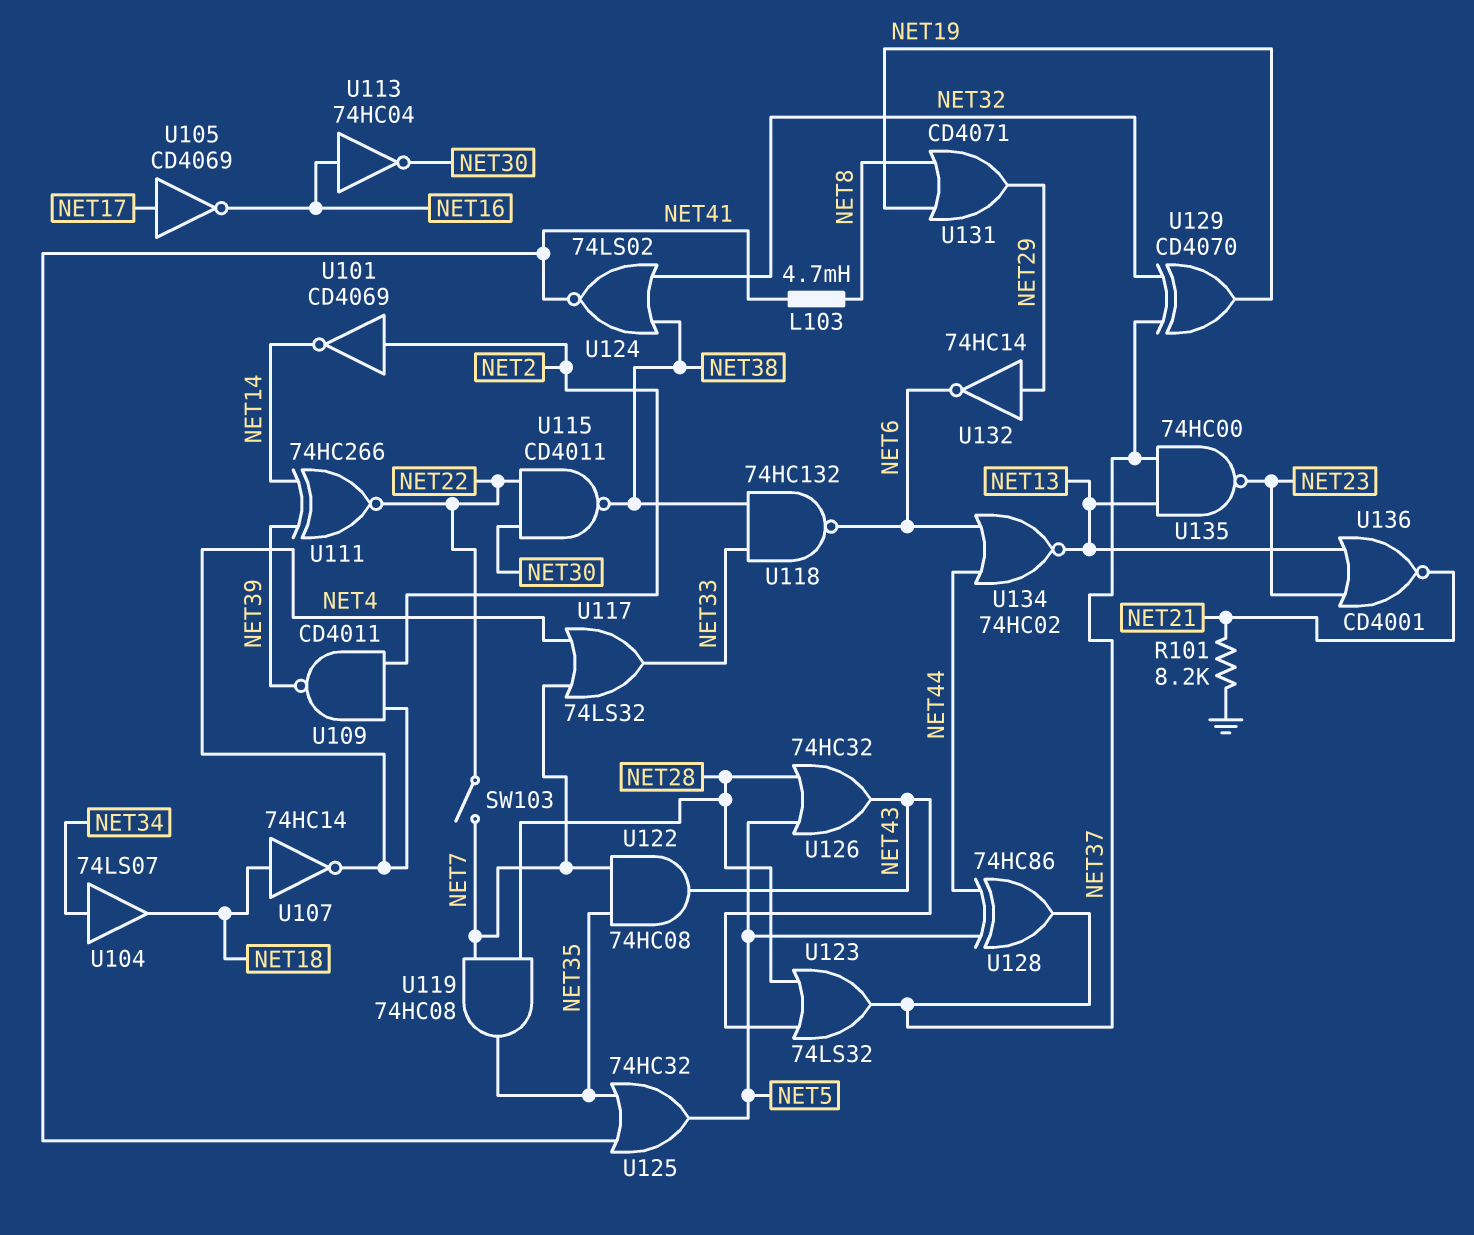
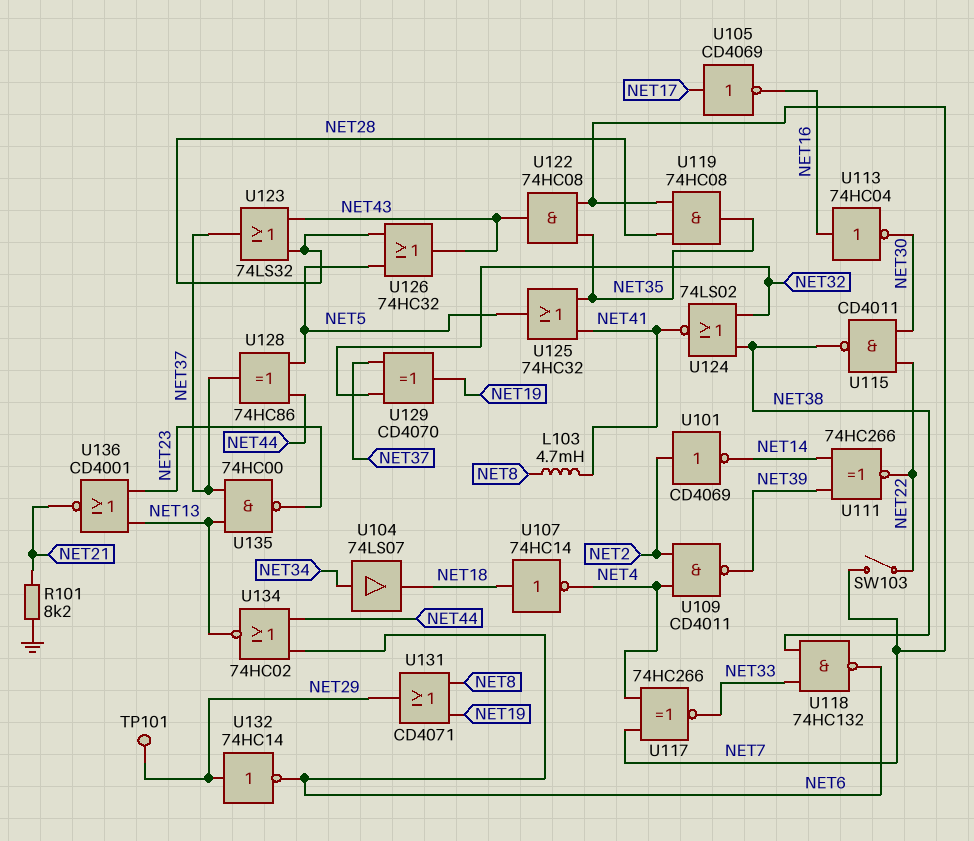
TP101: none -> test point (NET29)
U117: OR 74LS32 (in NET4, in NET7, out NET33) -> XNOR 74HC266 (in NET4, in NET7, out NET33)

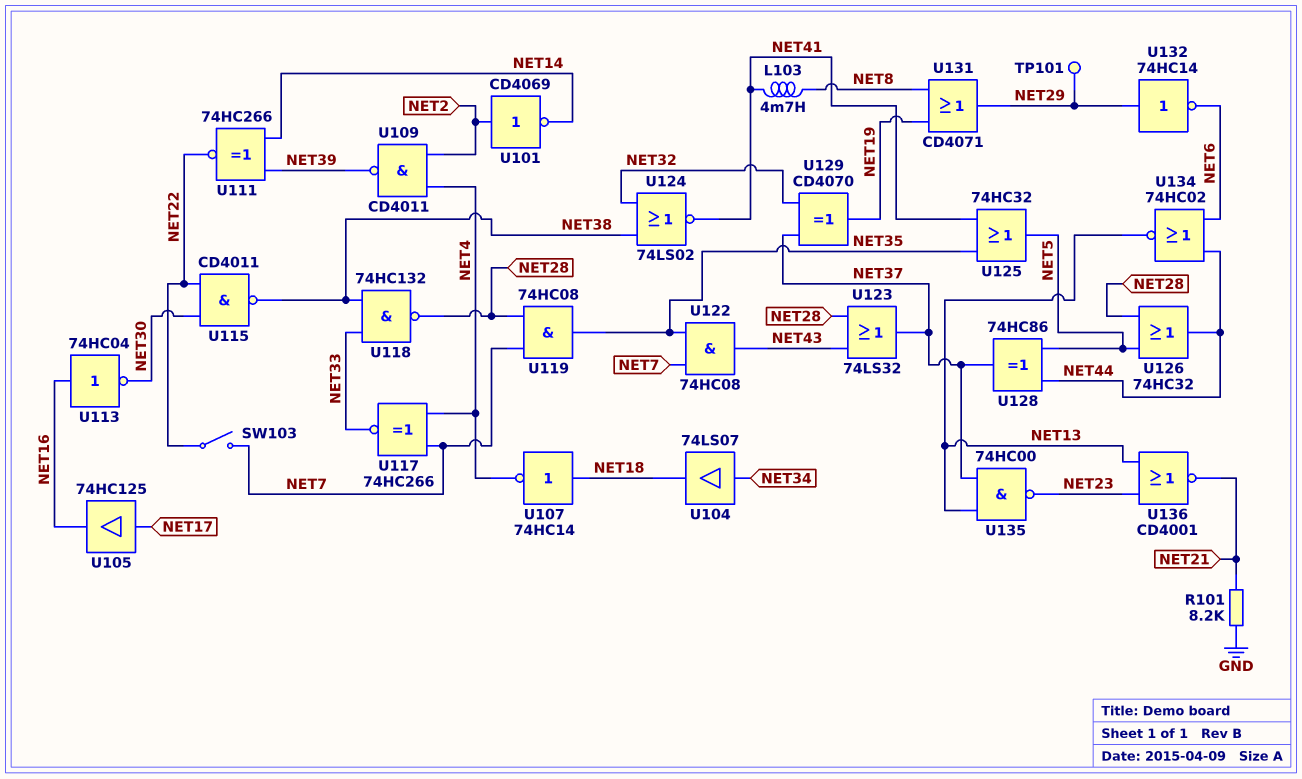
U105: NOT CD4069 (in NET17, out NET16) -> buffer 74HC125 (in NET17, out NET16)
U118: NAND 74HC132 (in NET33, in NET38, out NET6) -> NAND 74HC132 (in NET33, in NET38, out NET28)
U126: OR 74HC32 (in NET5, in NET28, out NET43) -> OR 74HC32 (in NET5, in NET28, out NET44)

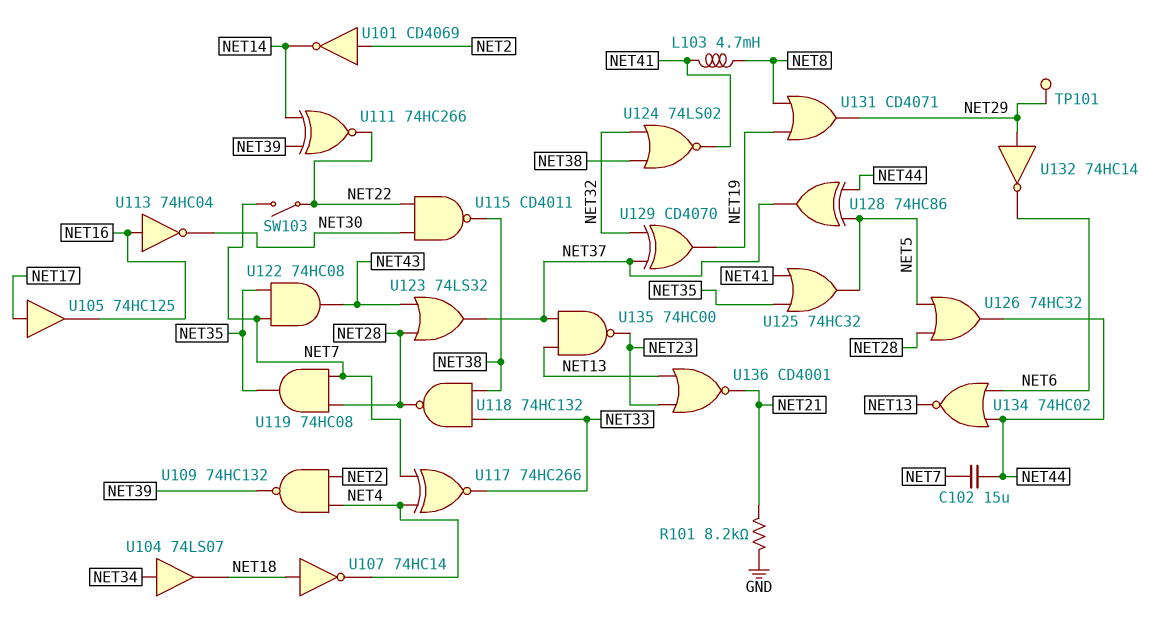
C102: none -> 15uF (NET7, NET44)
U109: NAND CD4011 (in NET2, in NET4, out NET39) -> NAND 74HC132 (in NET2, in NET4, out NET39)

